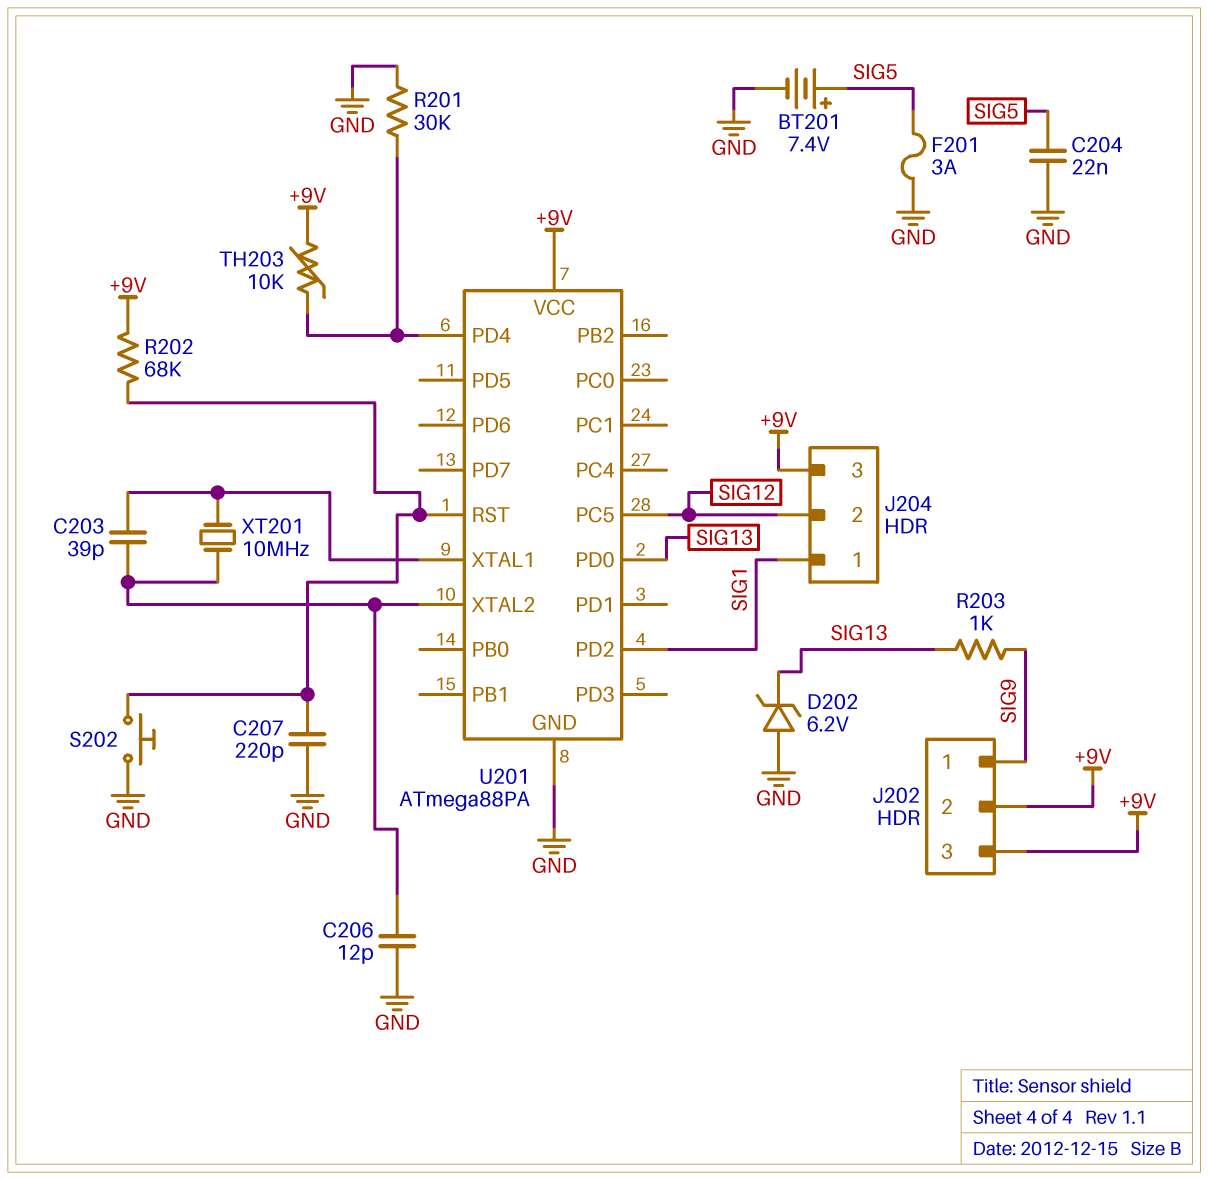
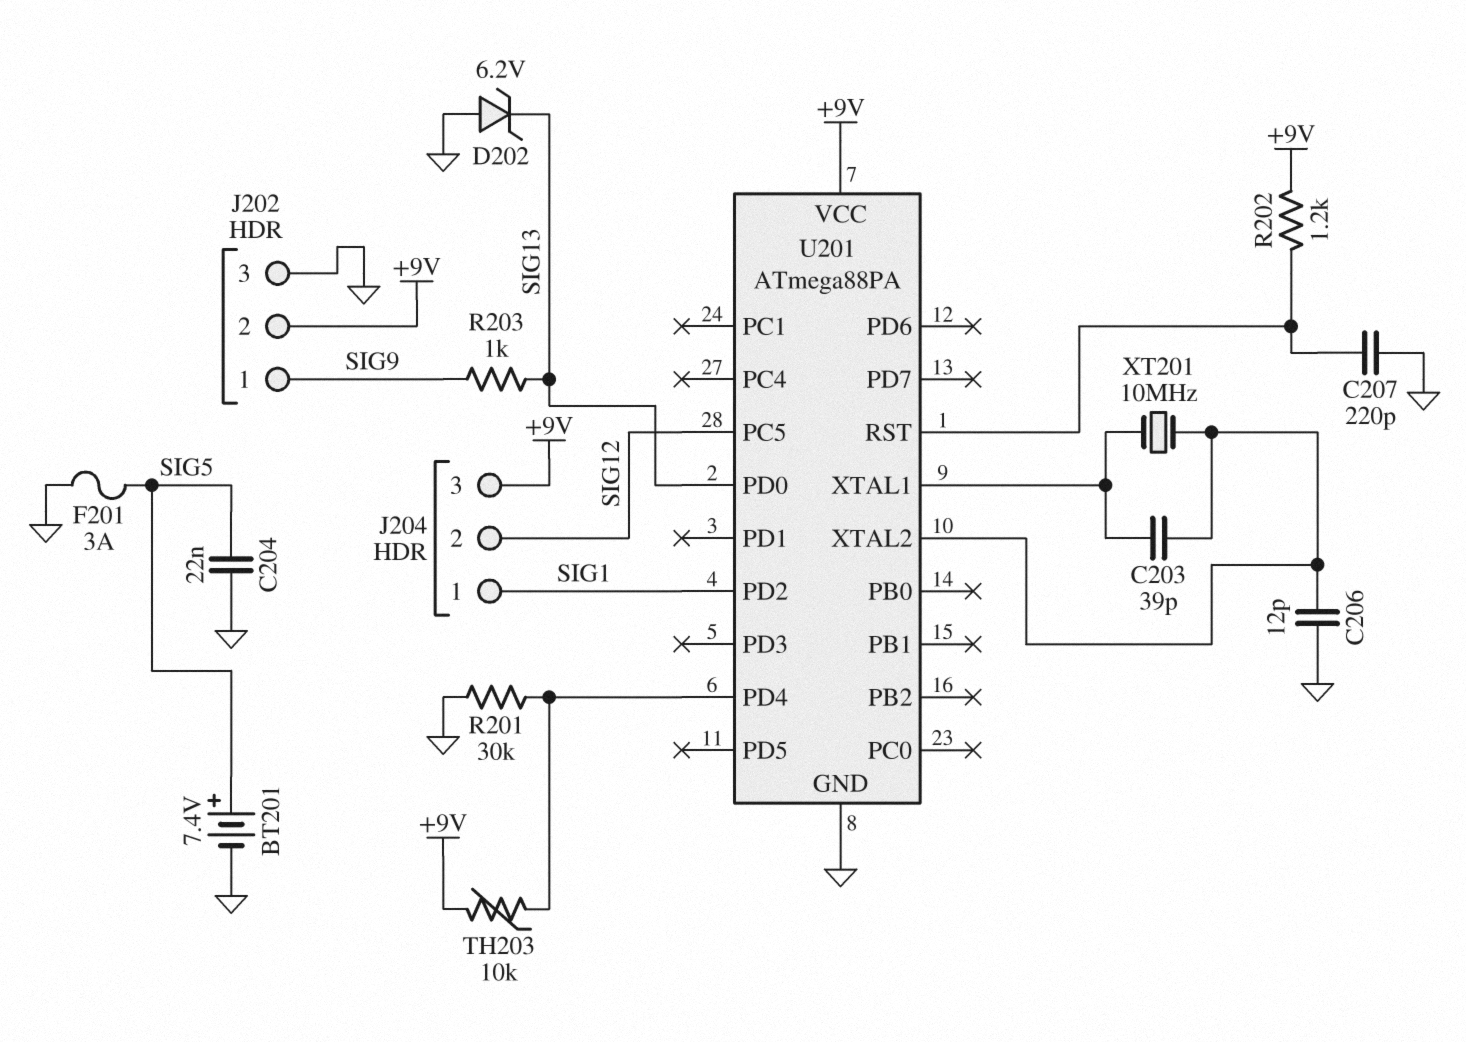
J202 pin 3: +9V -> GND
R202: 68k (+9V, U201/RST) -> 1.2k (+9V, U201/RST)
S202: button (GND, U201/RST) -> none

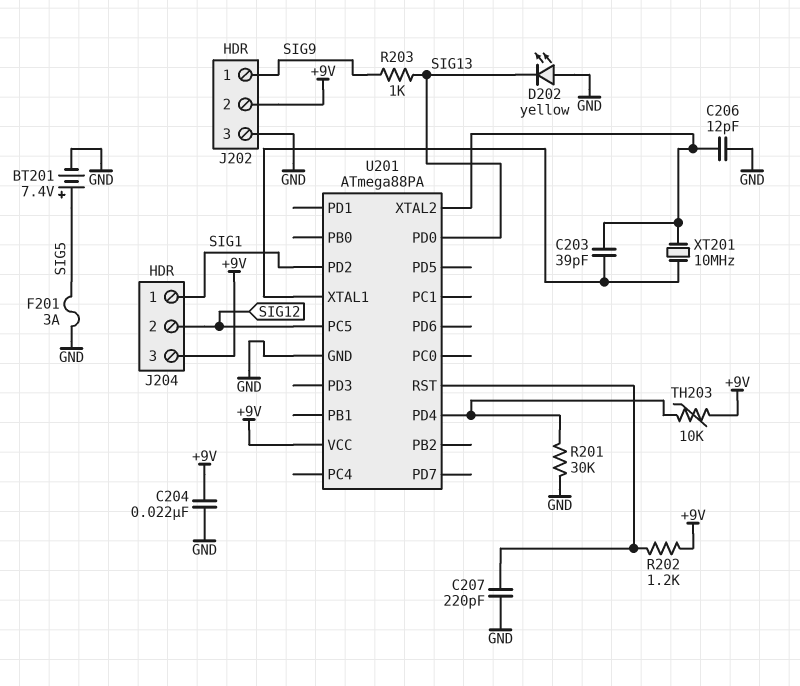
C204: 22nF (GND, SIG5) -> 22nF (+9V, GND)
D202: zener 6.2V (A GND, K SIG13) -> LED yellow (A GND, K SIG13)

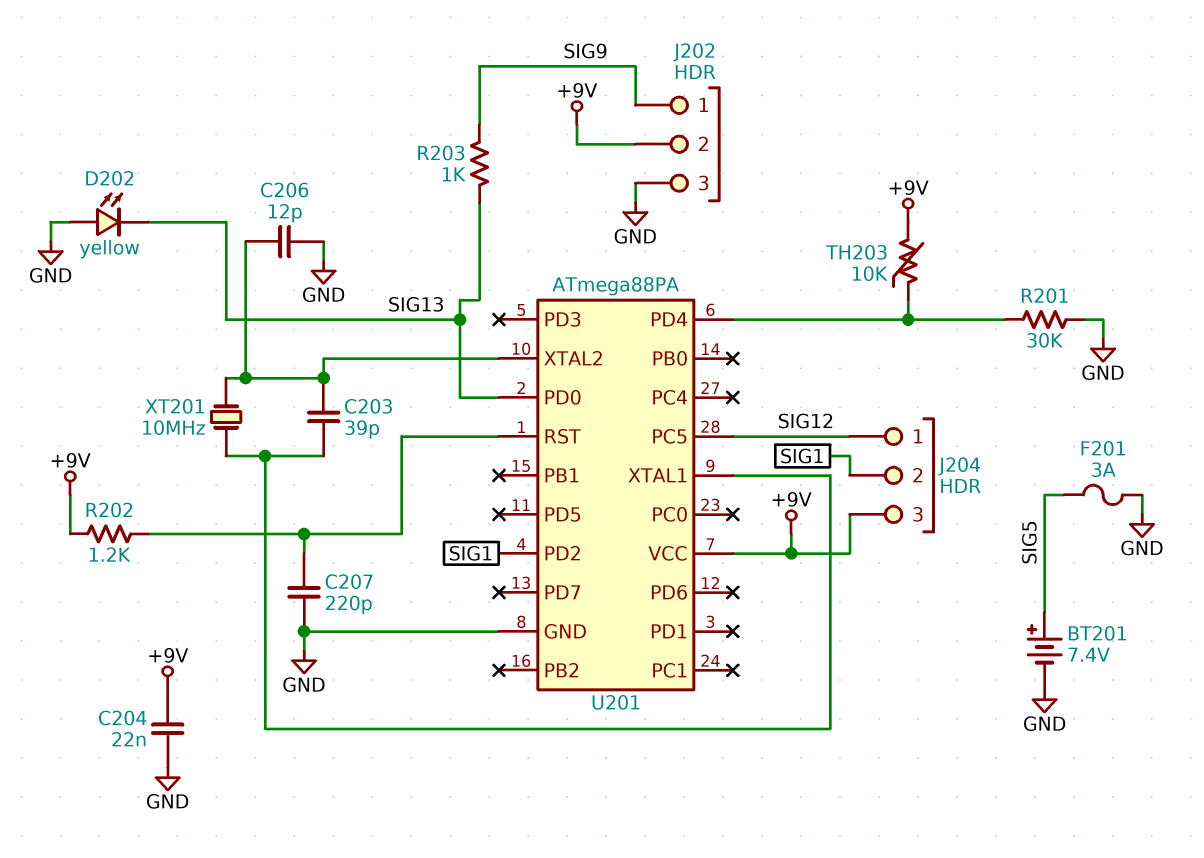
J204 pin 1: SIG1 -> SIG12
J204 pin 2: SIG12 -> SIG1

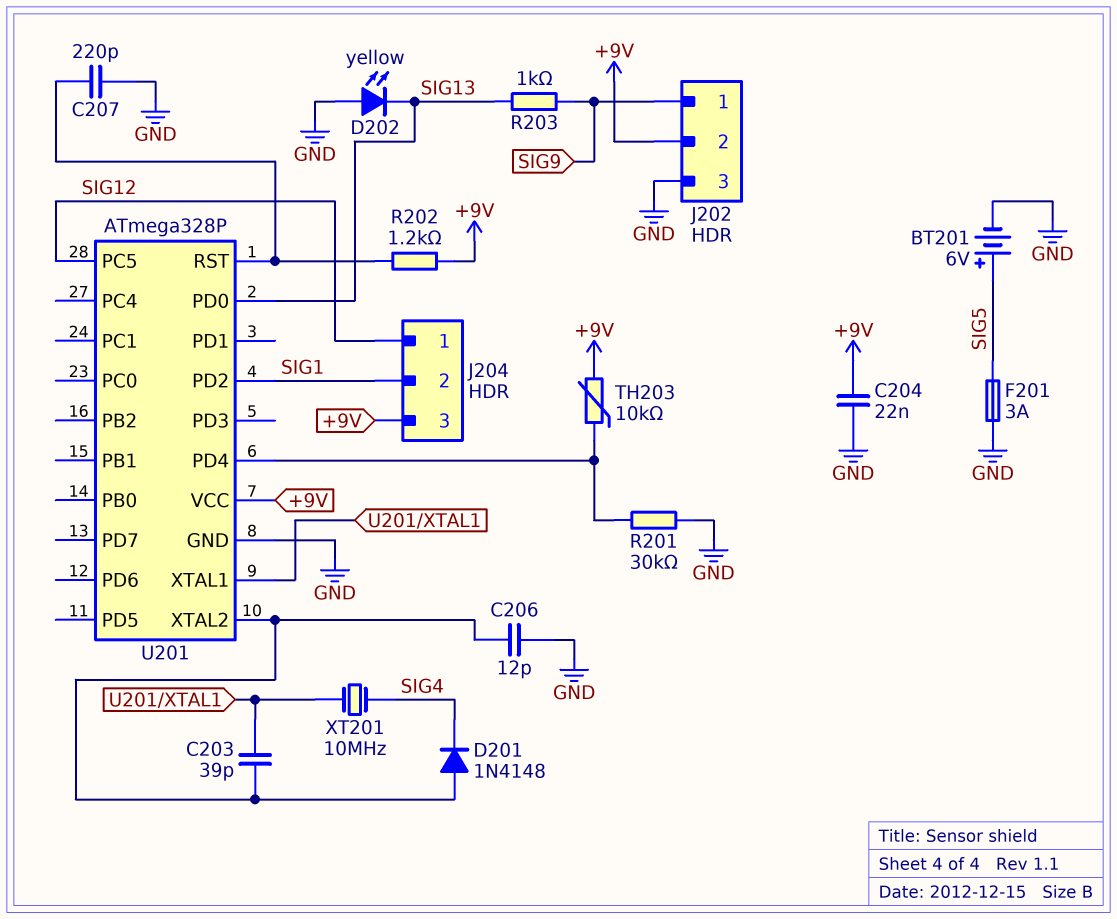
BT201: 7.4V (plus SIG5, minus GND) -> 6V (plus SIG5, minus GND)
D201: none -> diode 1N4148 (A U201/XTAL2, K SIG4)
U201: ATmega88PA -> ATmega328P
XT201: 10MHz (U201/XTAL1, U201/XTAL2) -> 10MHz (SIG4, U201/XTAL1)

